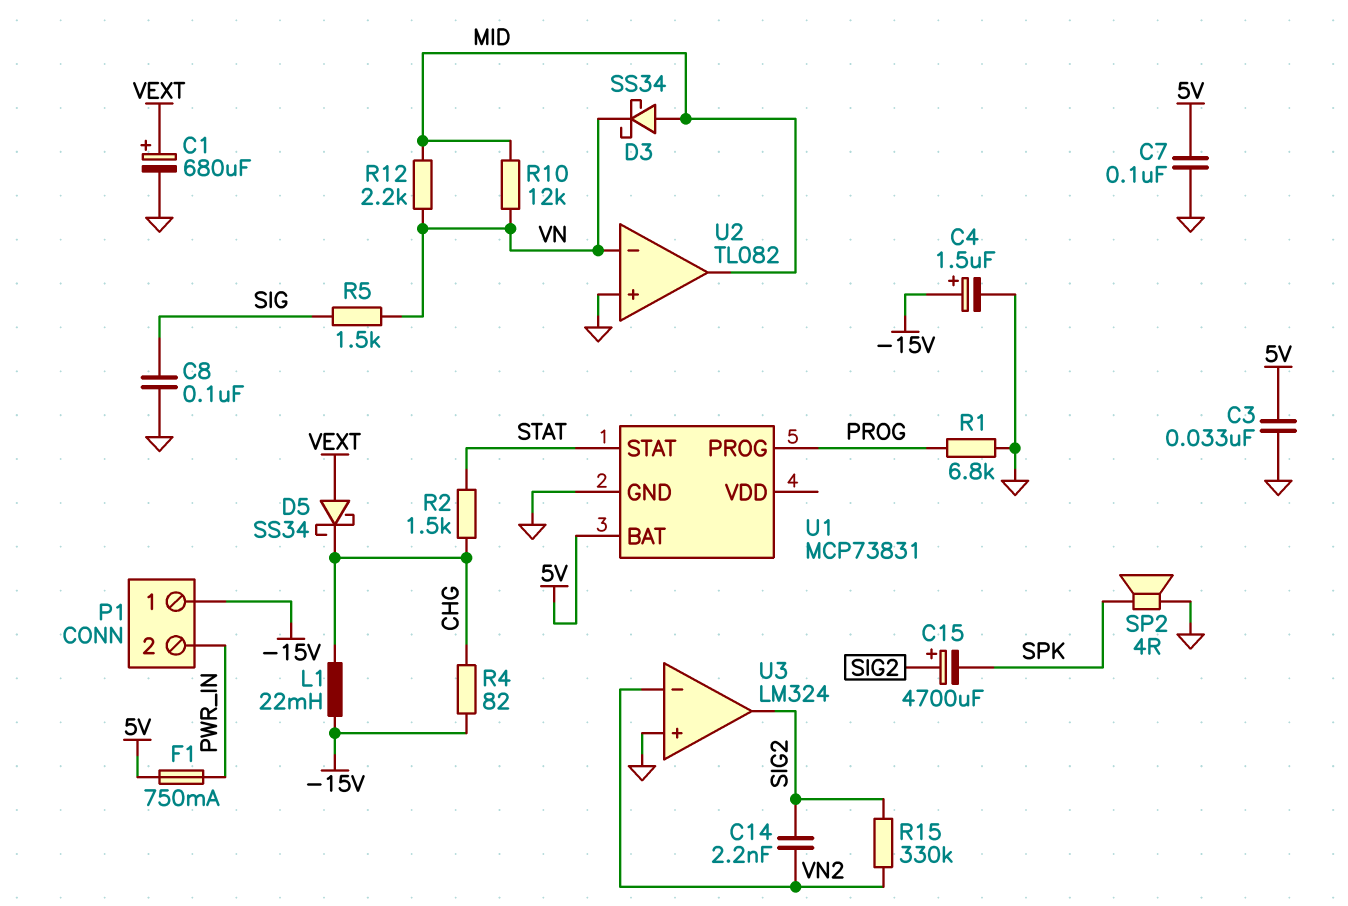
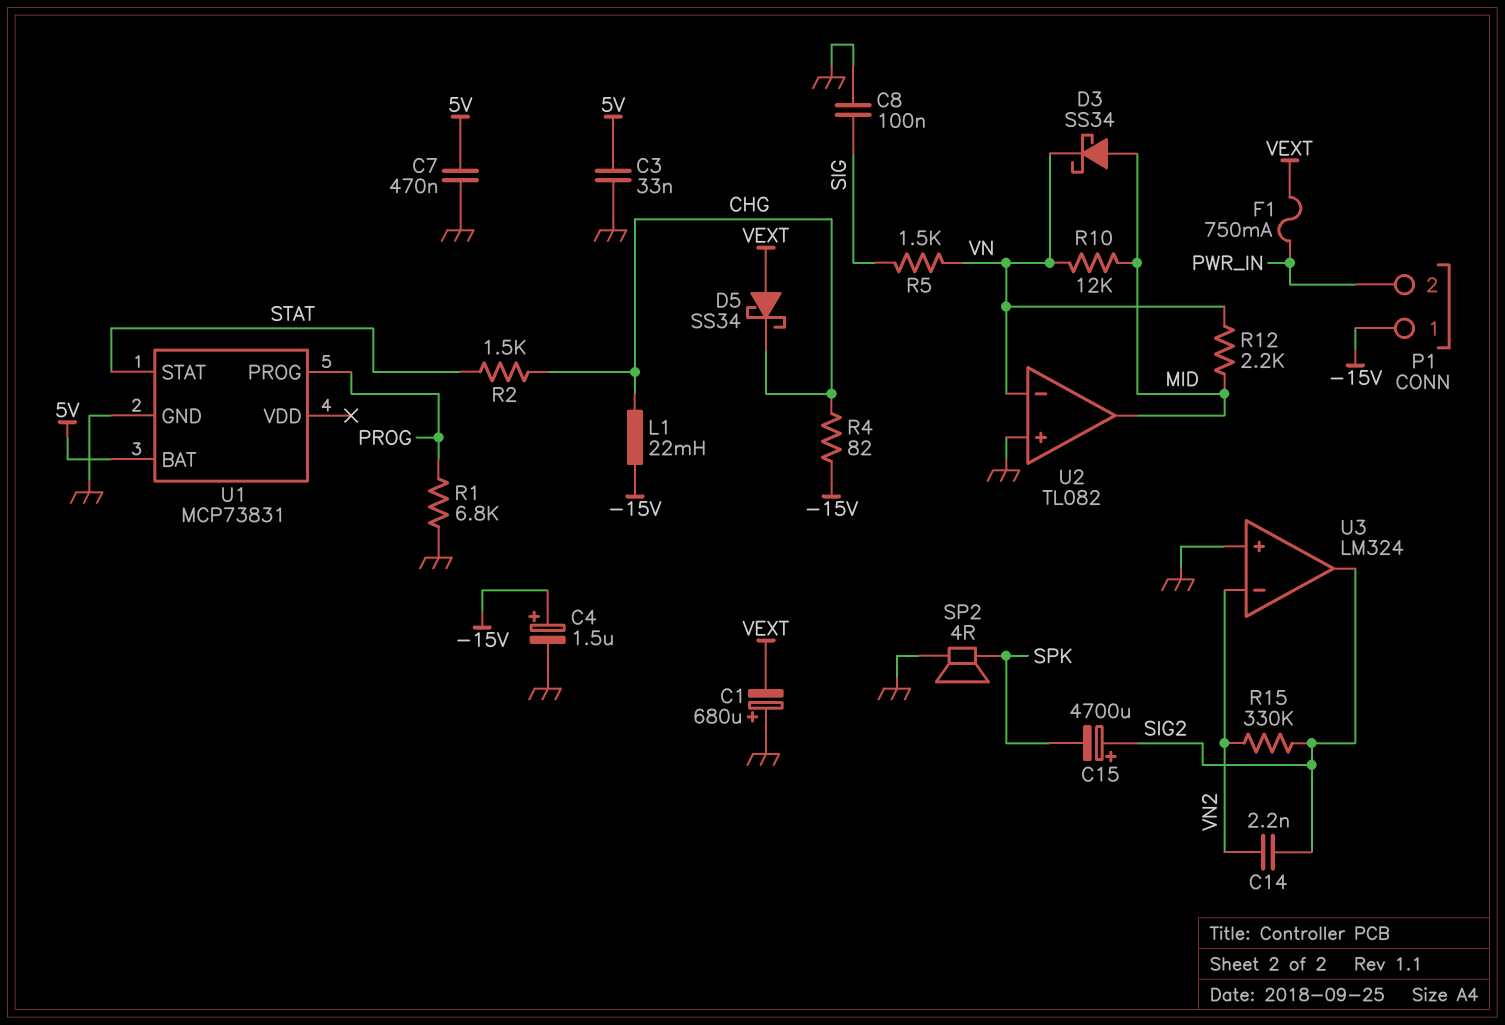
C1: 680uF (plus VEXT, minus GND) -> 680uF (plus GND, minus VEXT)
C7: 100nF (5V, GND) -> 470nF (5V, GND)
F1: 750mA (5V, PWR_IN) -> 750mA (PWR_IN, VEXT)

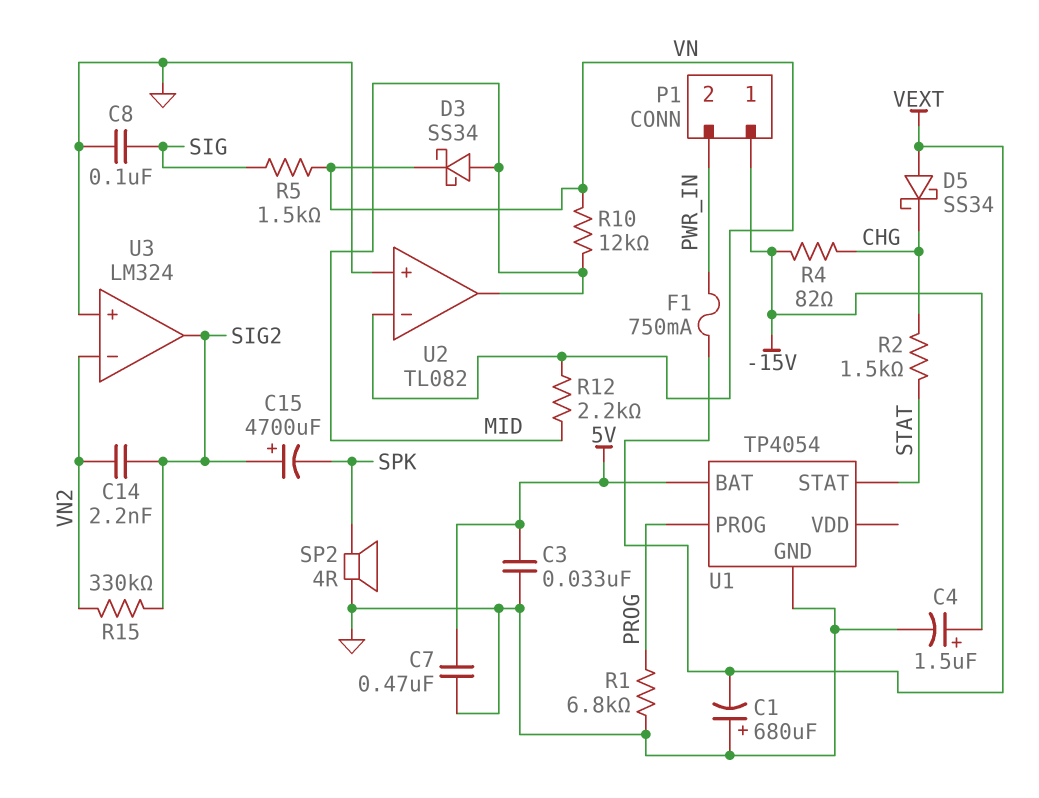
L1: 22mH (-15V, CHG) -> none
U1: MCP73831 -> TP4054

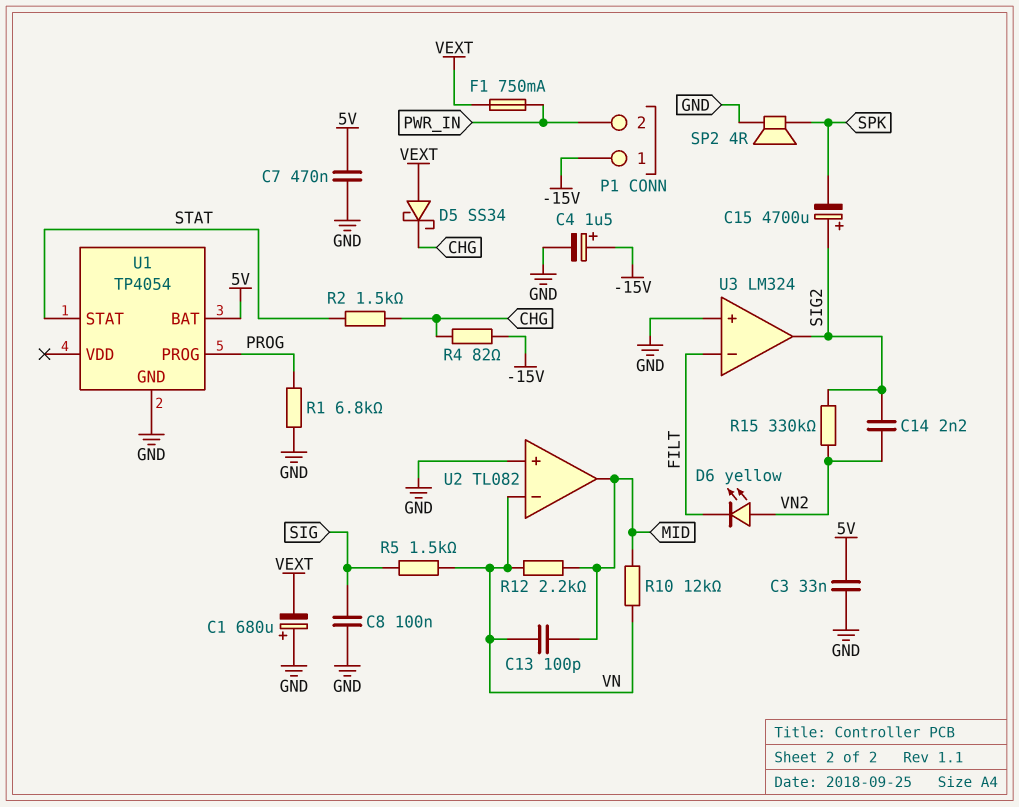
C13: none -> 100pF (MID, VN)
D3: schottky SS34 (A MID, K VN) -> none
D6: none -> LED yellow (A VN2, K FILT)
U3 pin in-: VN2 -> FILT

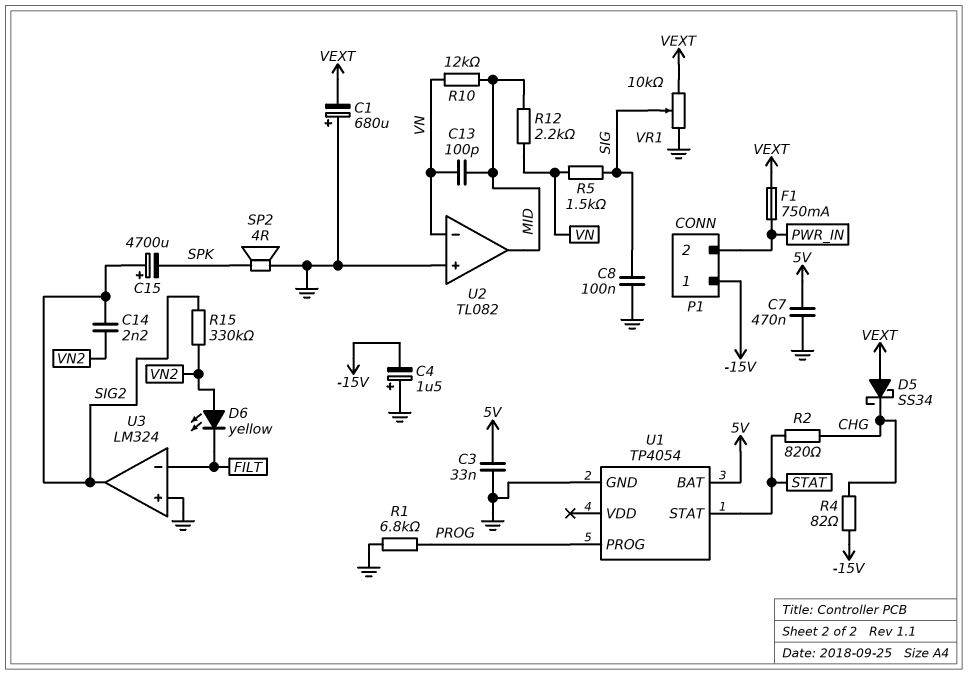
C4: 1.5uF (plus -15V, minus GND) -> 1.5uF (plus GND, minus -15V)
R2: 1.5k (CHG, STAT) -> 820 (CHG, STAT)
VR1: none -> 10k (GND, VEXT, wiper SIG)

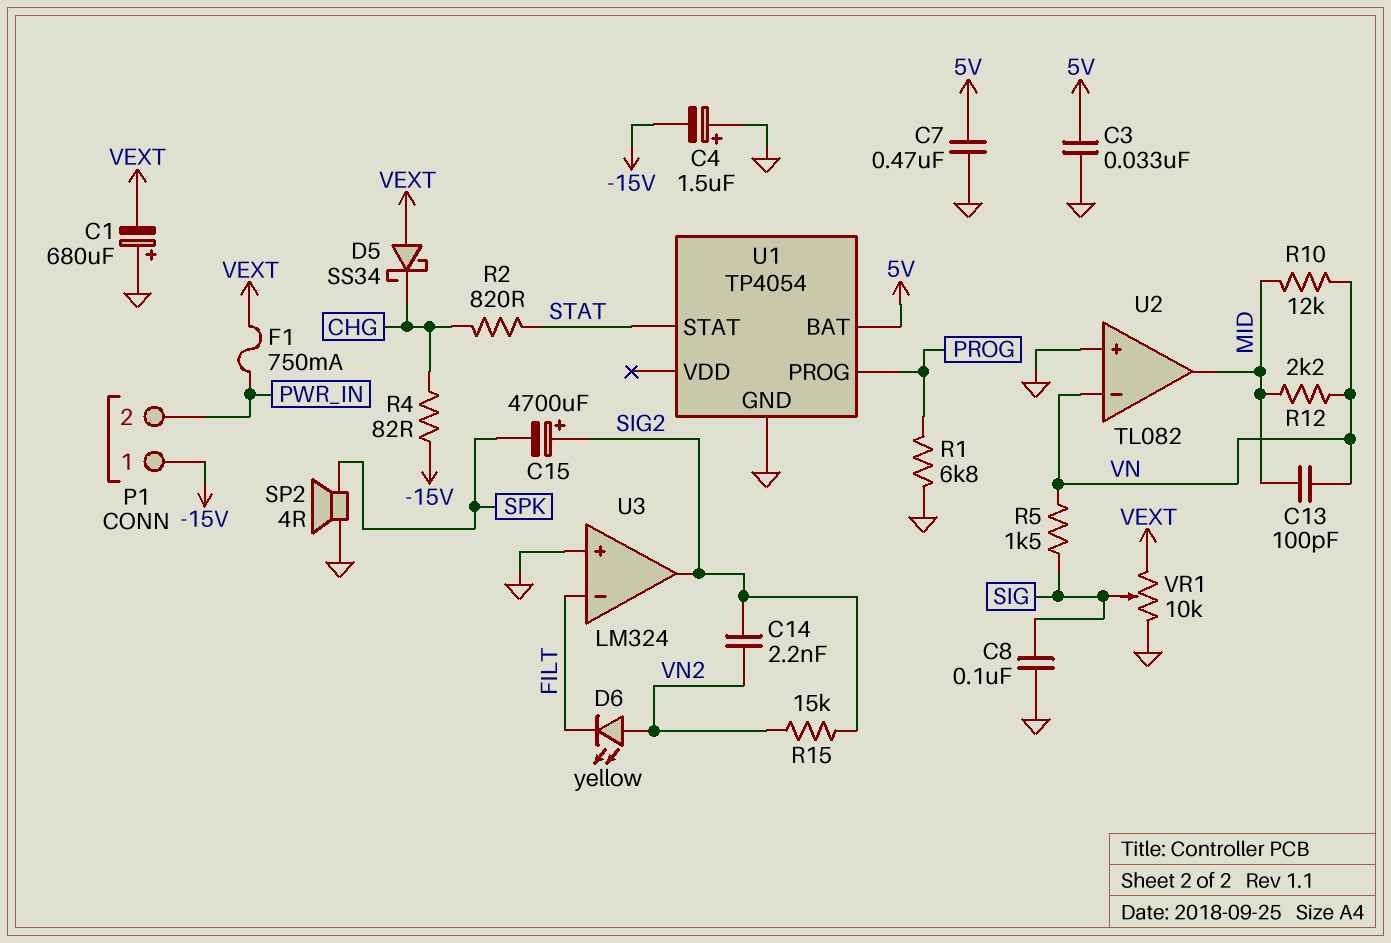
R15: 330k (SIG2, VN2) -> 15k (SIG2, VN2)

